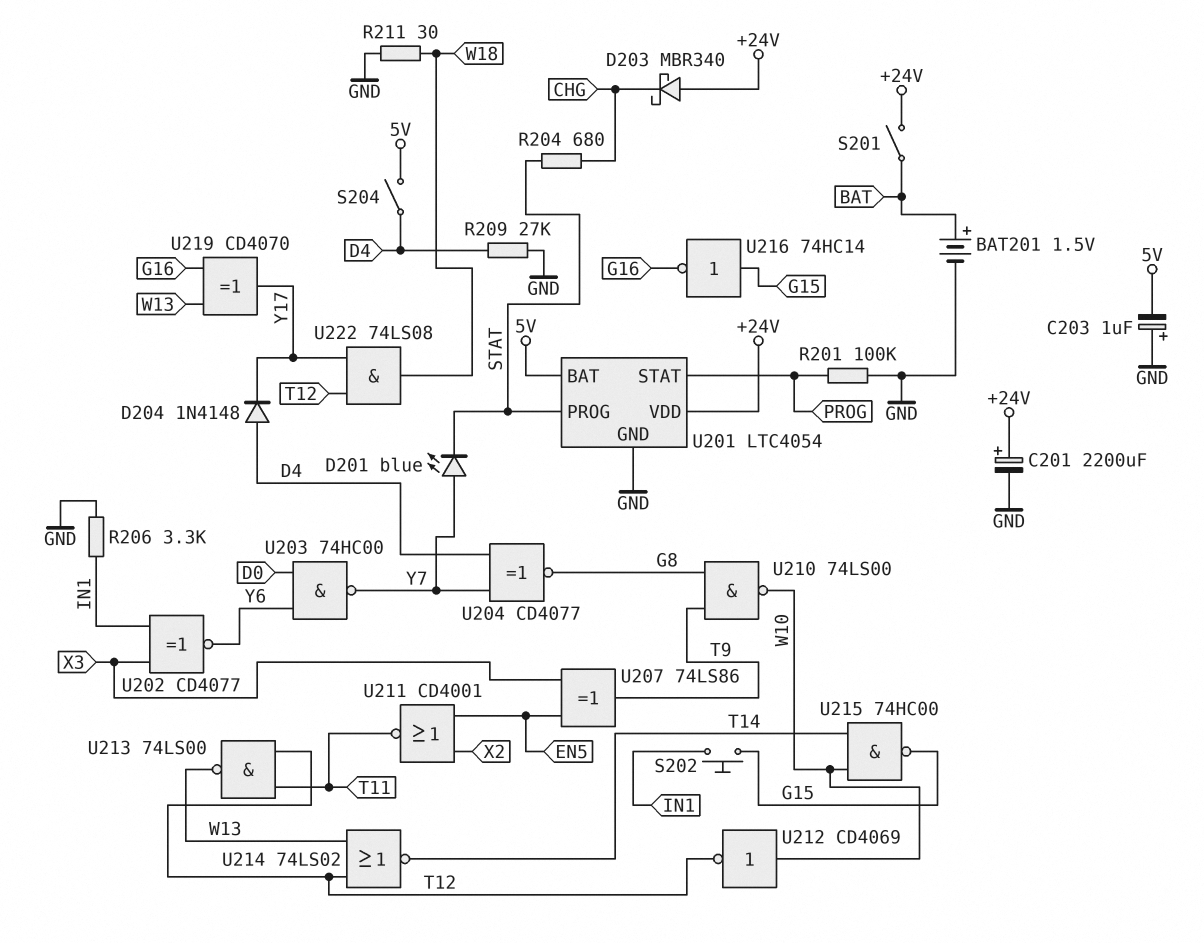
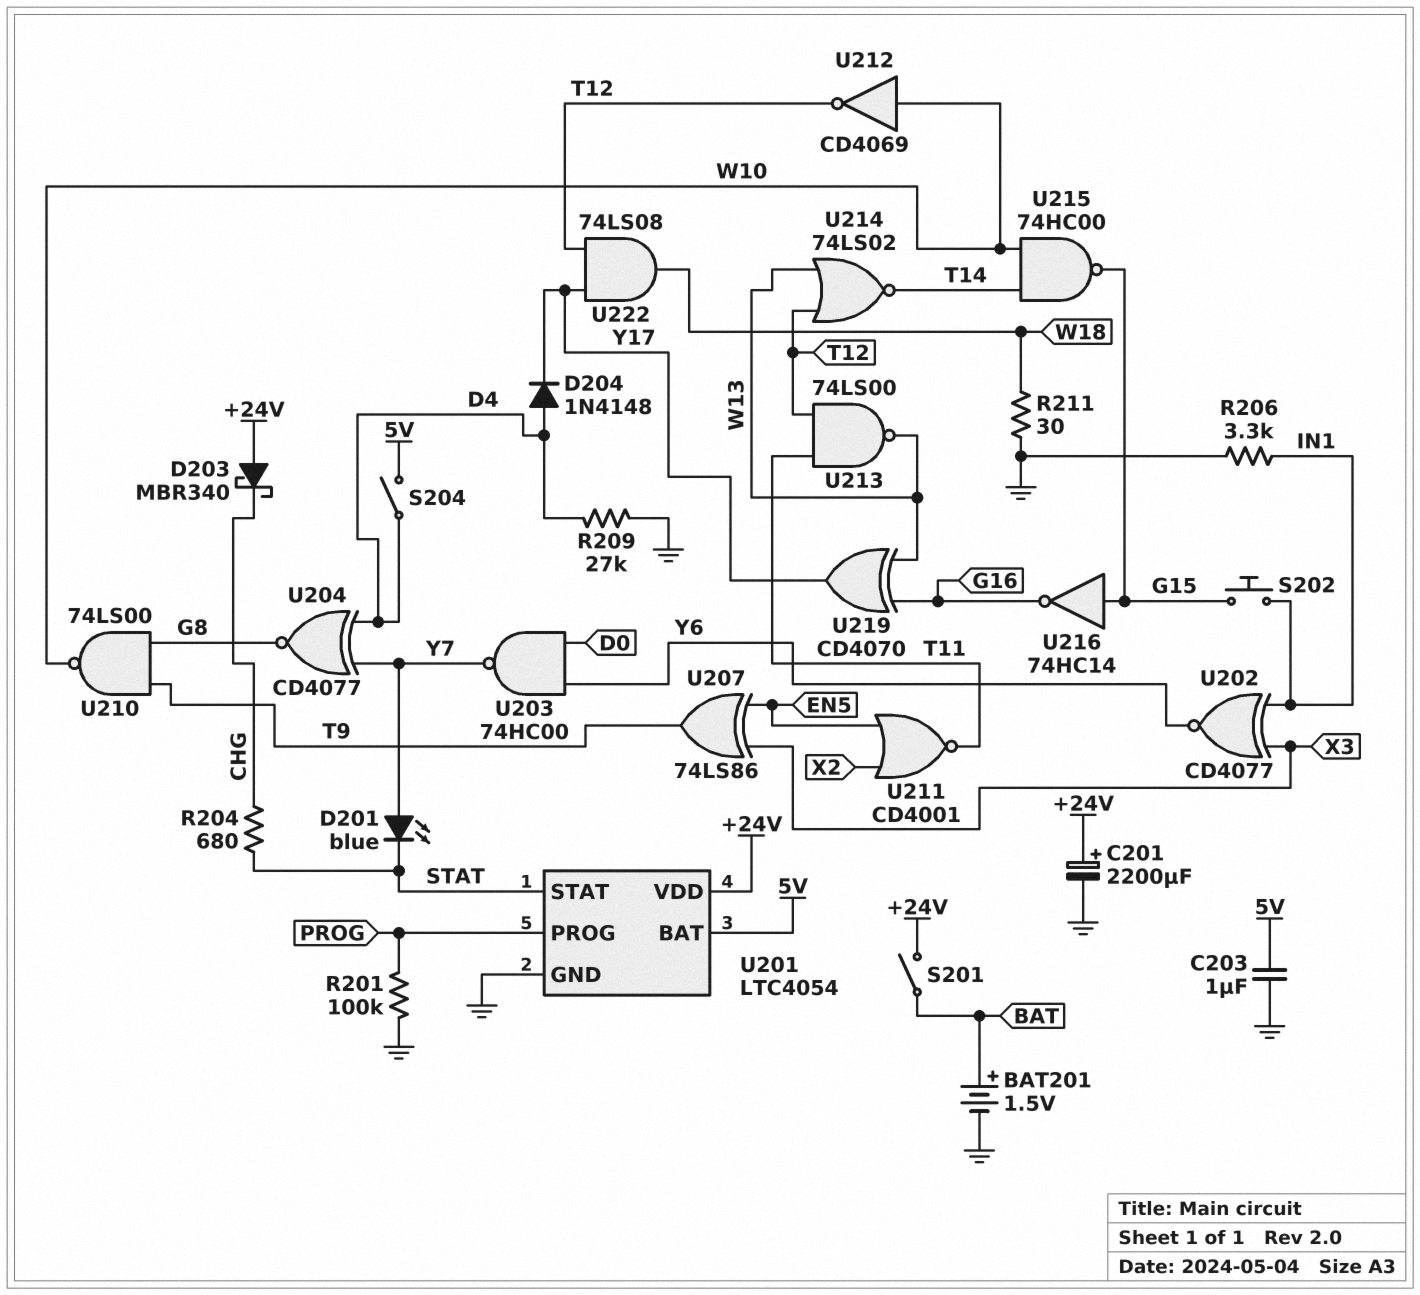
C203: 1uF (plus GND, minus 5V) -> 1uF (5V, GND)
U201 pin PROG: STAT -> PROG
U201 pin STAT: PROG -> STAT

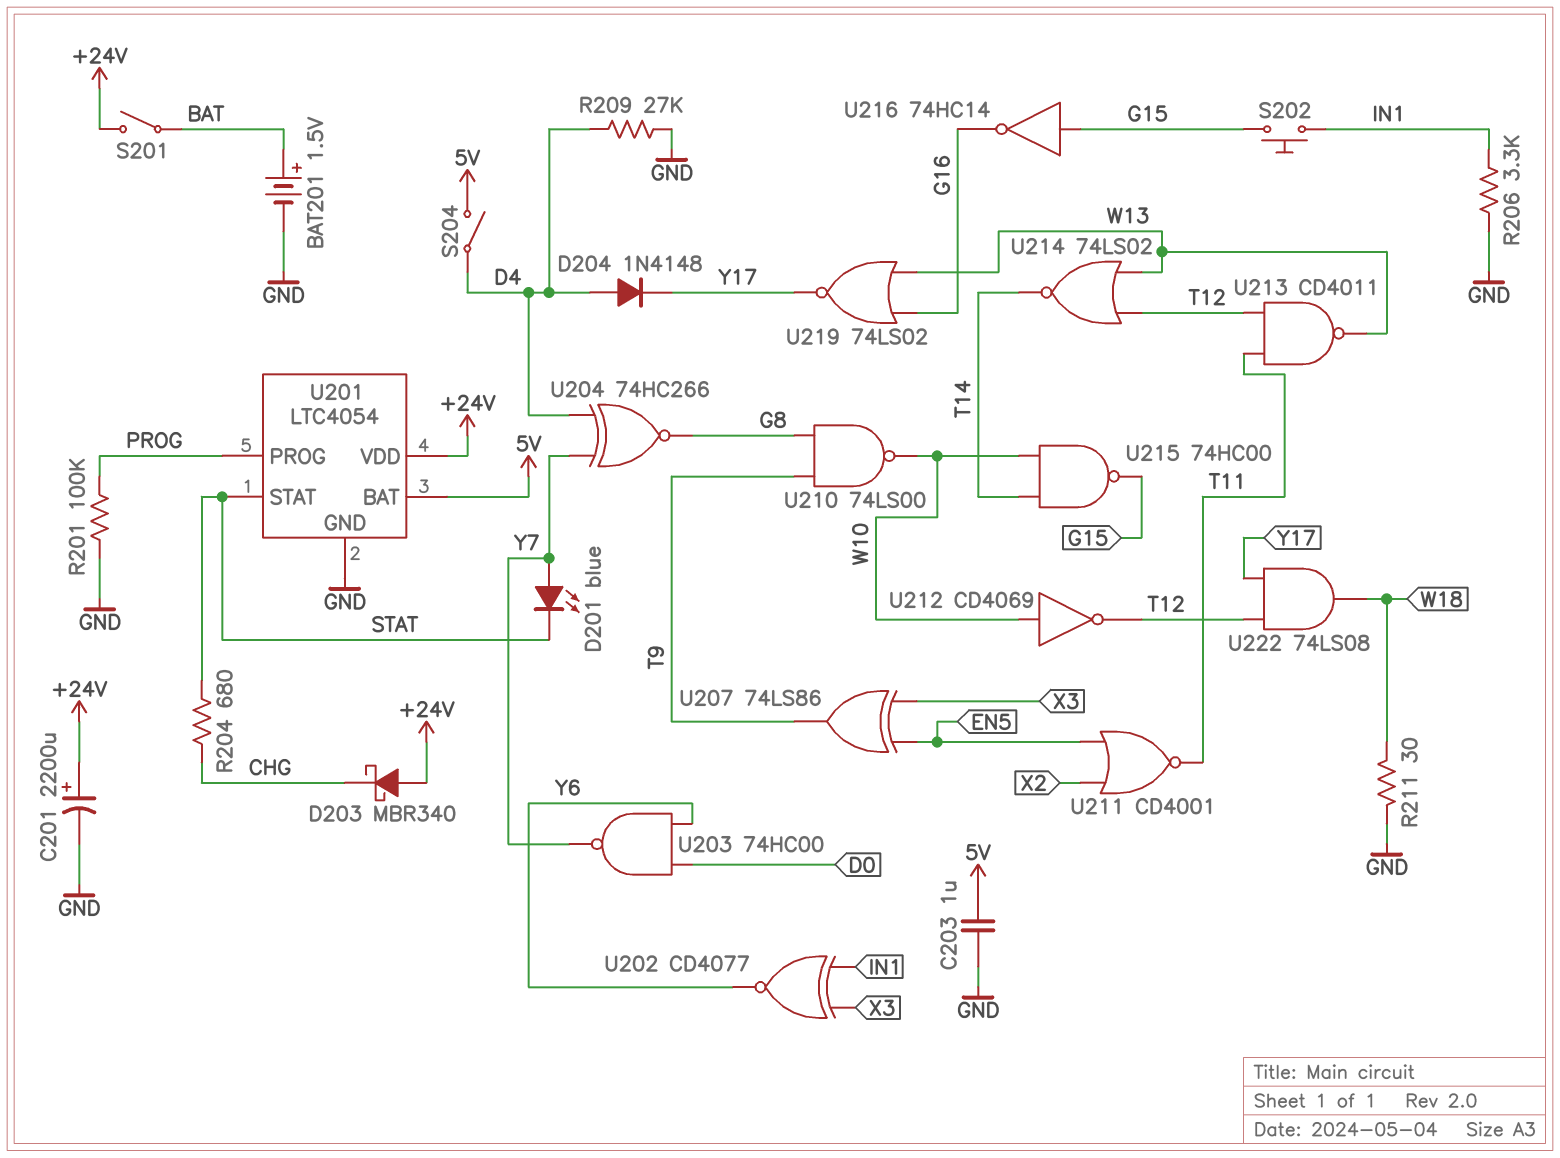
U204: XNOR CD4077 (in D4, in Y7, out G8) -> XNOR 74HC266 (in D4, in Y7, out G8)
U213: NAND 74LS00 (in T11, in T12, out W13) -> NAND CD4011 (in T11, in T12, out W13)
U219: XOR CD4070 (in G16, in W13, out Y17) -> NOR 74LS02 (in G16, in W13, out Y17)

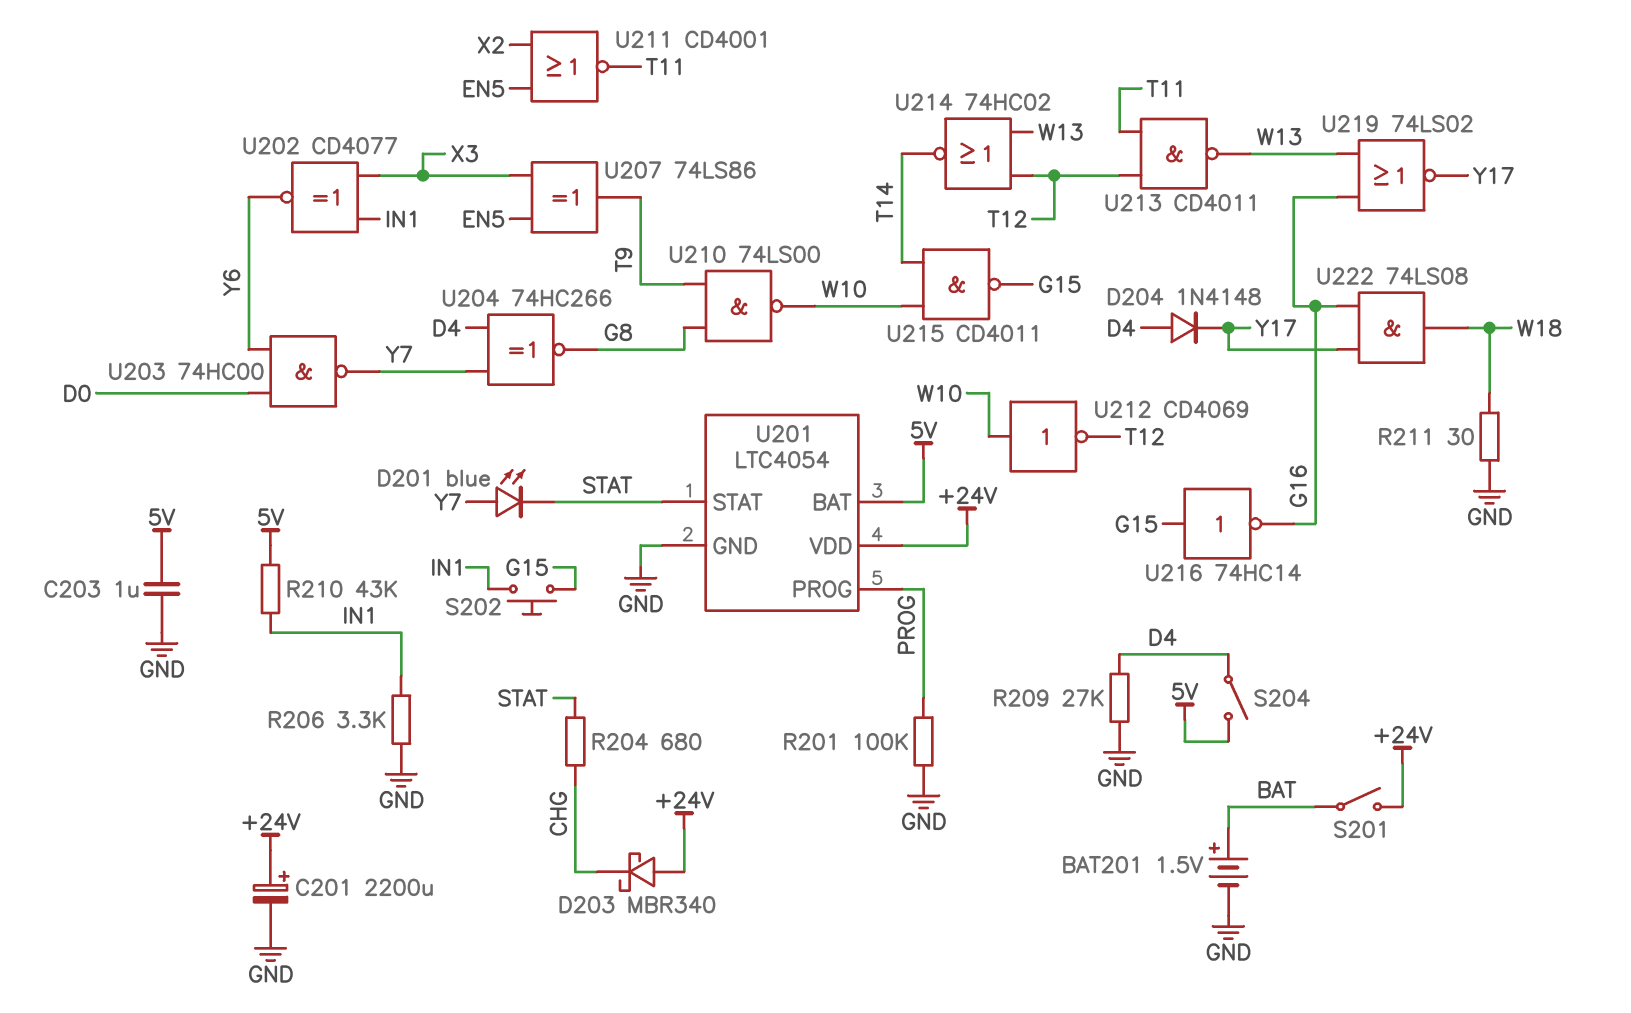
R210: none -> 43k (5V, IN1)
U214: NOR 74LS02 (in T12, in W13, out T14) -> NOR 74HC02 (in T12, in W13, out T14)
U215: NAND 74HC00 (in T14, in W10, out G15) -> NAND CD4011 (in T14, in W10, out G15)
U222: AND 74LS08 (in T12, in Y17, out W18) -> AND 74LS08 (in G16, in Y17, out W18)

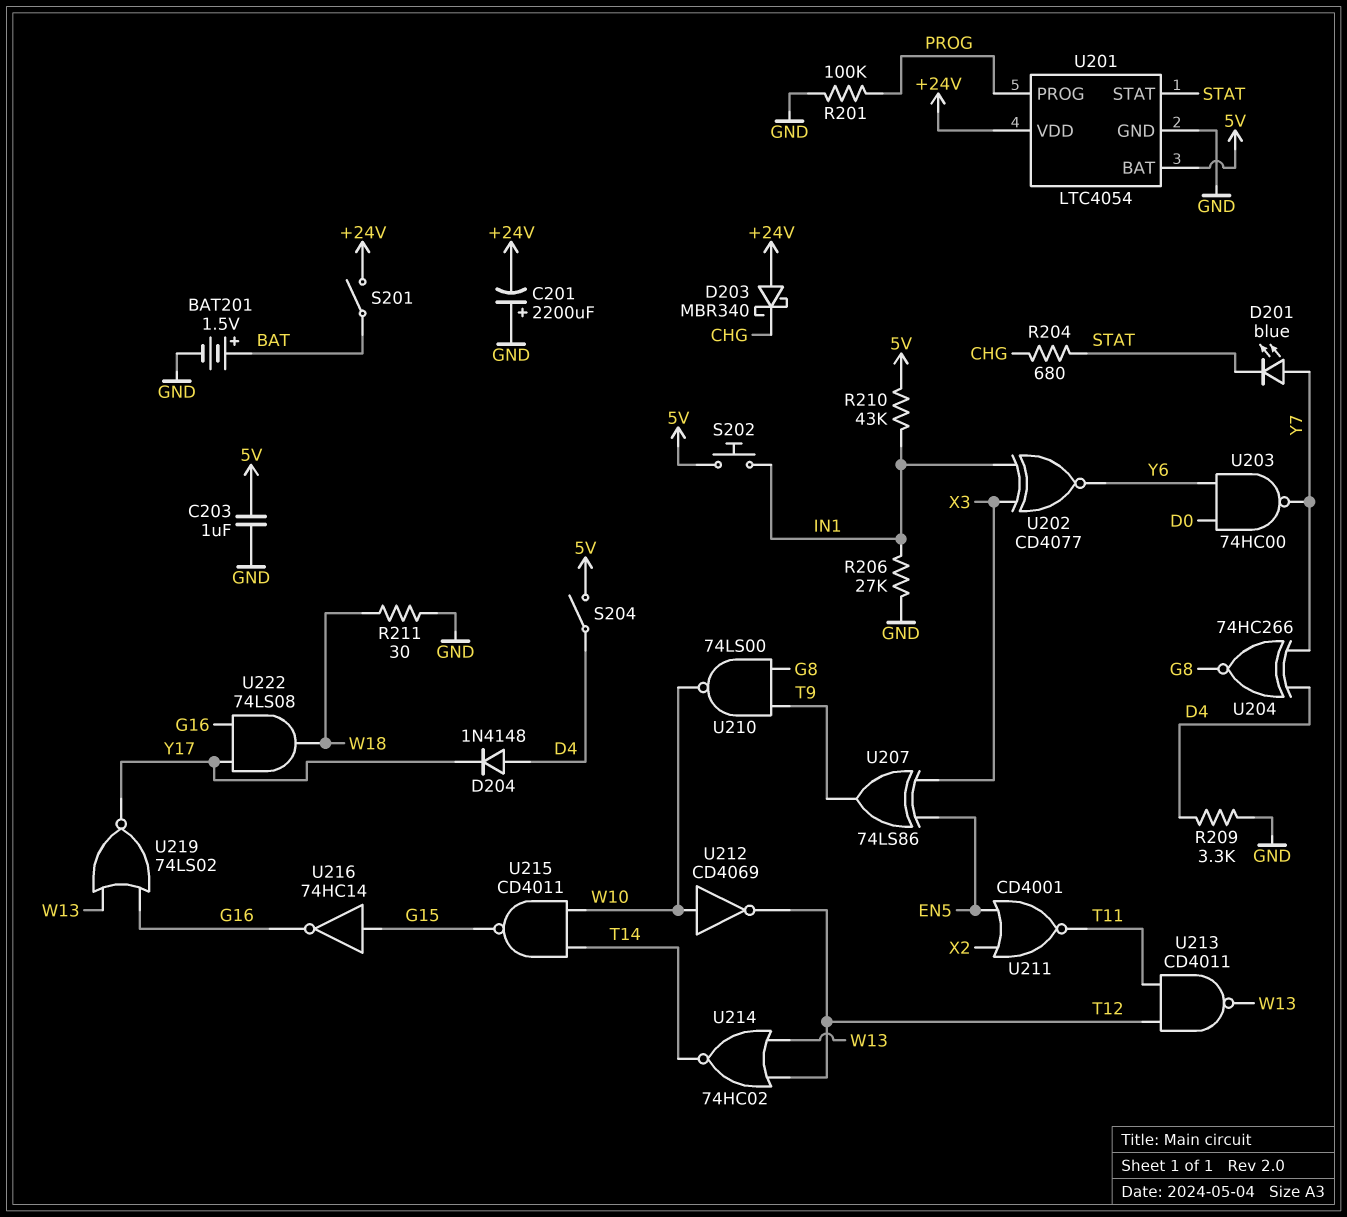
C201: 2200uF (plus +24V, minus GND) -> 2200uF (plus GND, minus +24V)
R206: 3.3k (GND, IN1) -> 27k (GND, IN1)
R209: 27k (D4, GND) -> 3.3k (D4, GND)
S202: button (G15, IN1) -> button (5V, IN1)

